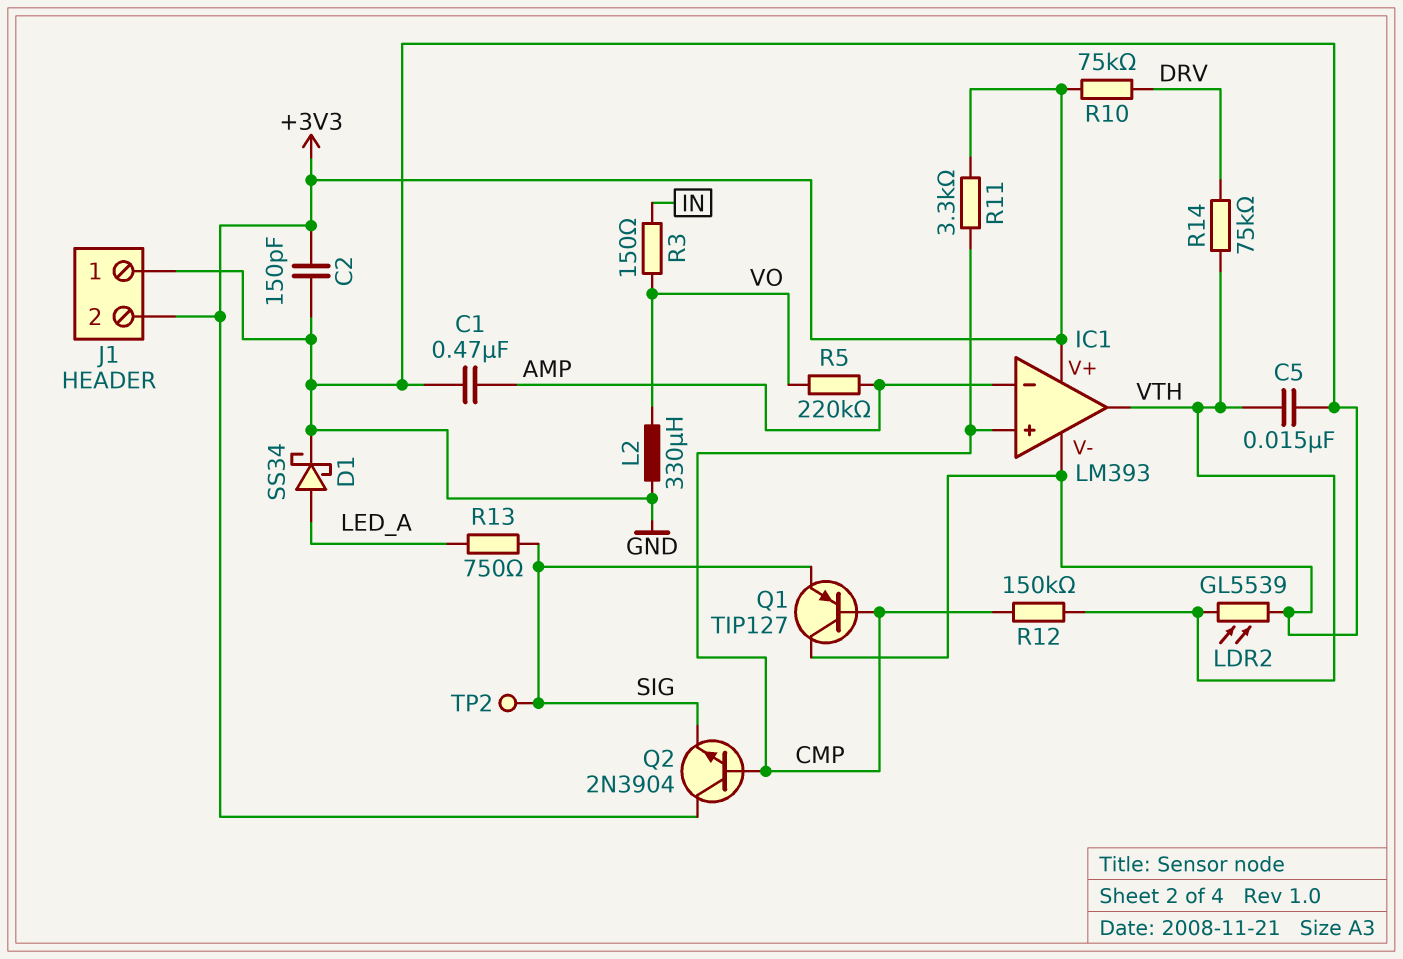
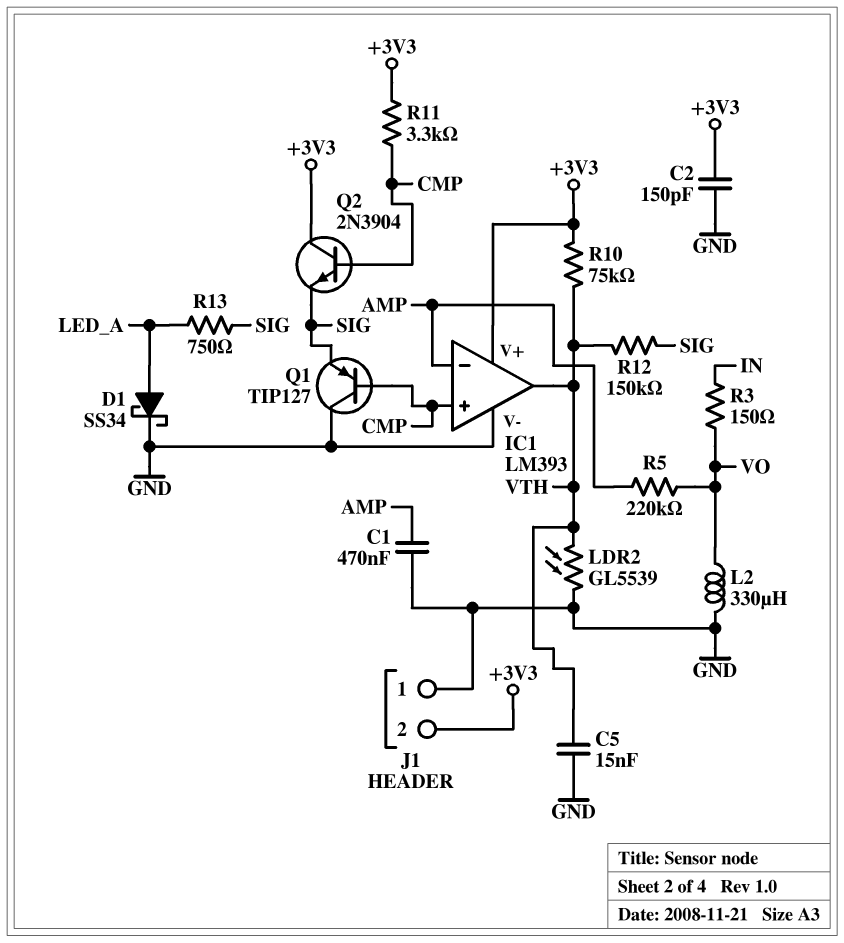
R10: 75k (+3V3, DRV) -> 75k (+3V3, VTH)
R12: 150k (CMP, VTH) -> 150k (SIG, VTH)
R14: 75k (DRV, VTH) -> none
TP2: test point (SIG) -> none

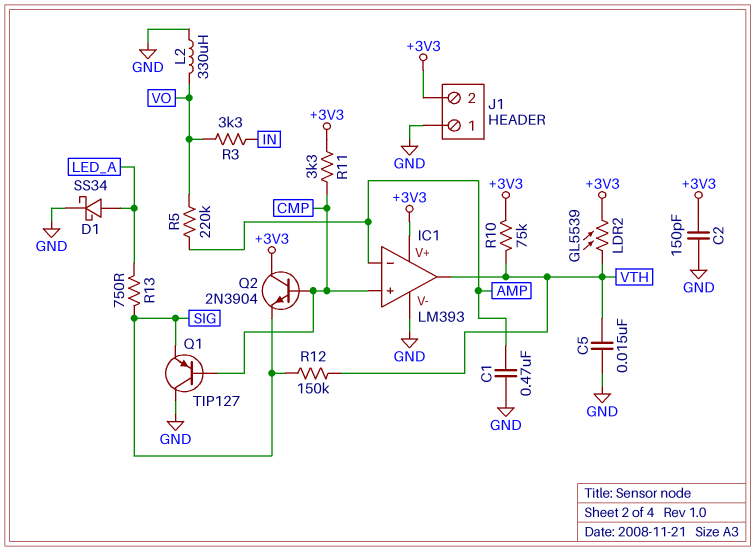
LDR2: GL5539 (GND, VTH) -> GL5539 (+3V3, VTH)
R3: 150 (IN, VO) -> 3.3k (IN, VO)

